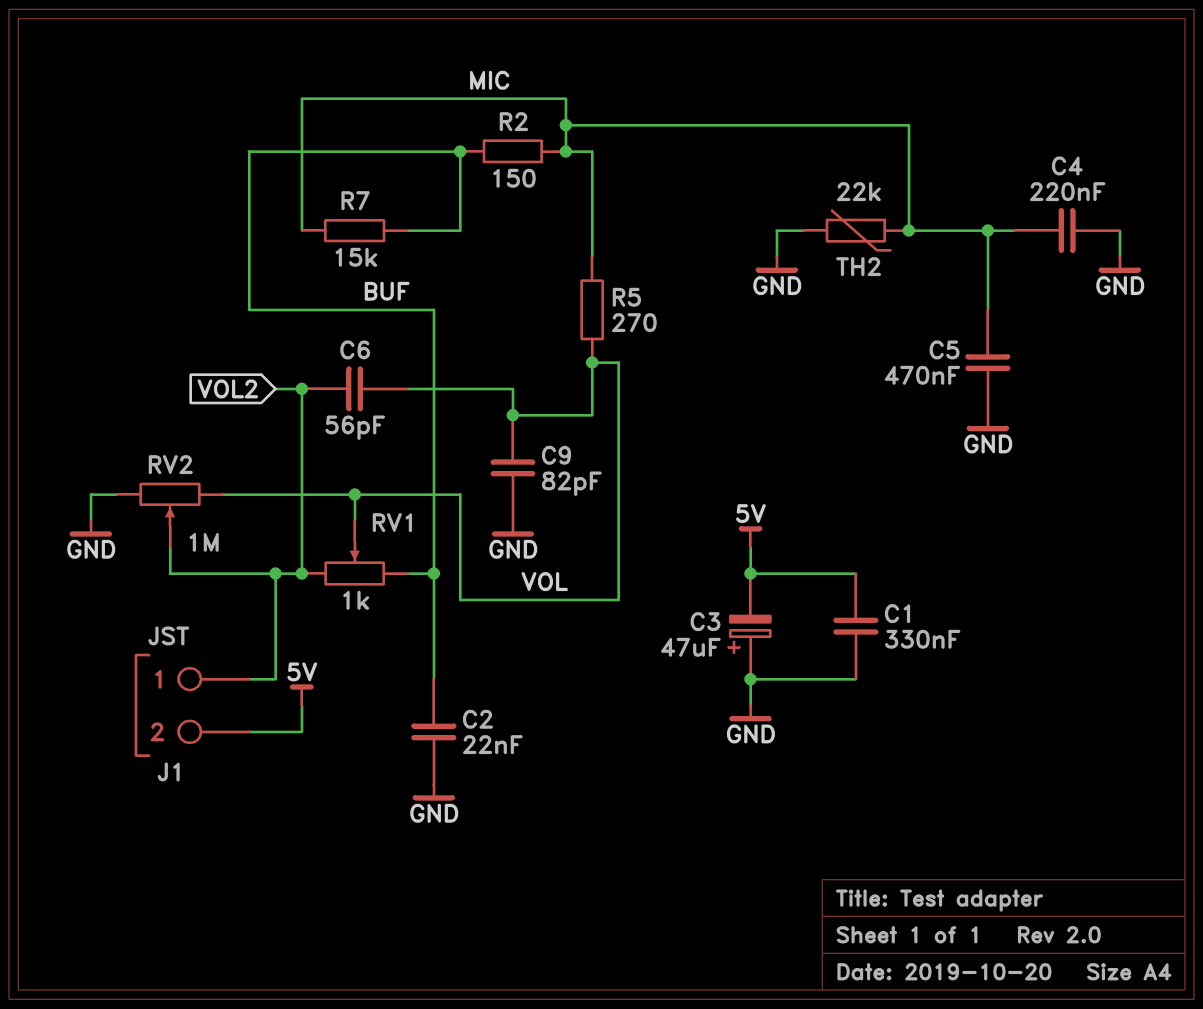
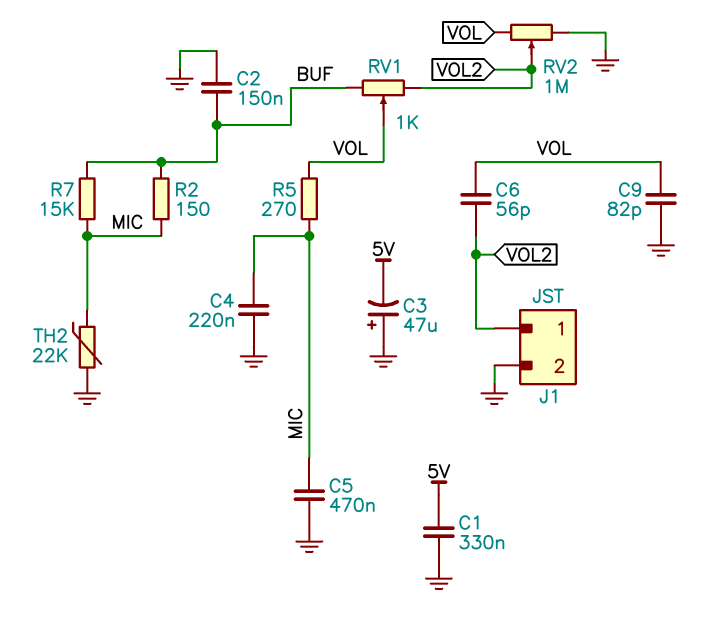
C2: 22nF (BUF, GND) -> 150nF (BUF, GND)
J1 pin 2: 5V -> GND

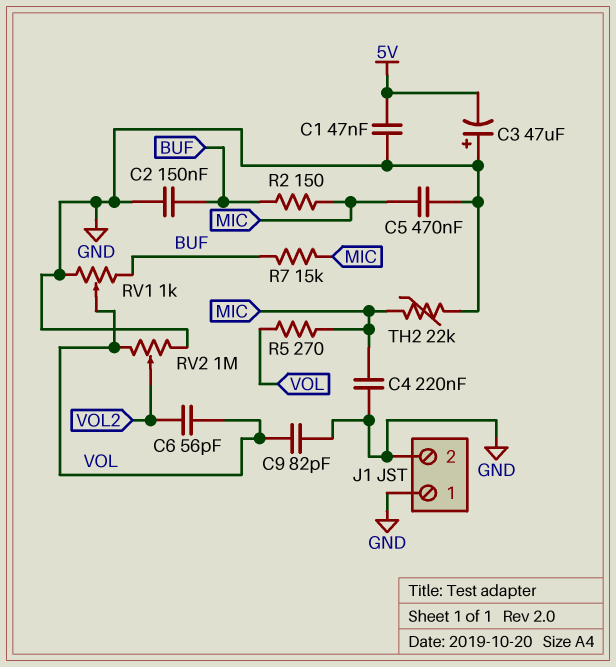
C1: 330nF (5V, GND) -> 47nF (5V, GND)
J1 pin 1: VOL2 -> GND
RV1: 1k (BUF, VOL2, wiper VOL) -> 1k (BUF, GND, wiper VOL)

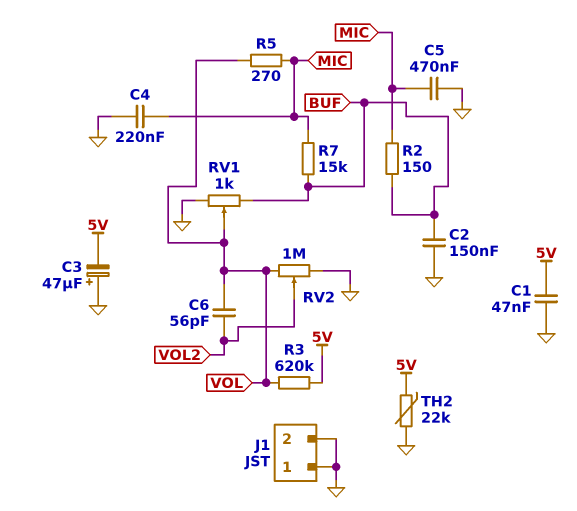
C9: 82pF (GND, VOL) -> none
R3: none -> 620k (5V, VOL)
TH2: 22k (GND, MIC) -> 22k (5V, GND)

